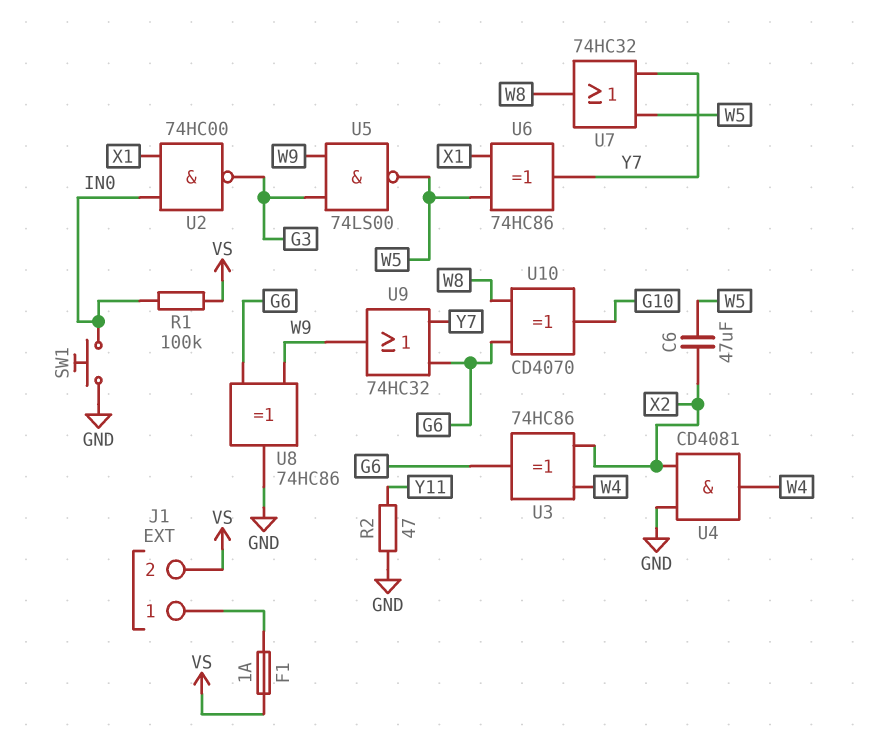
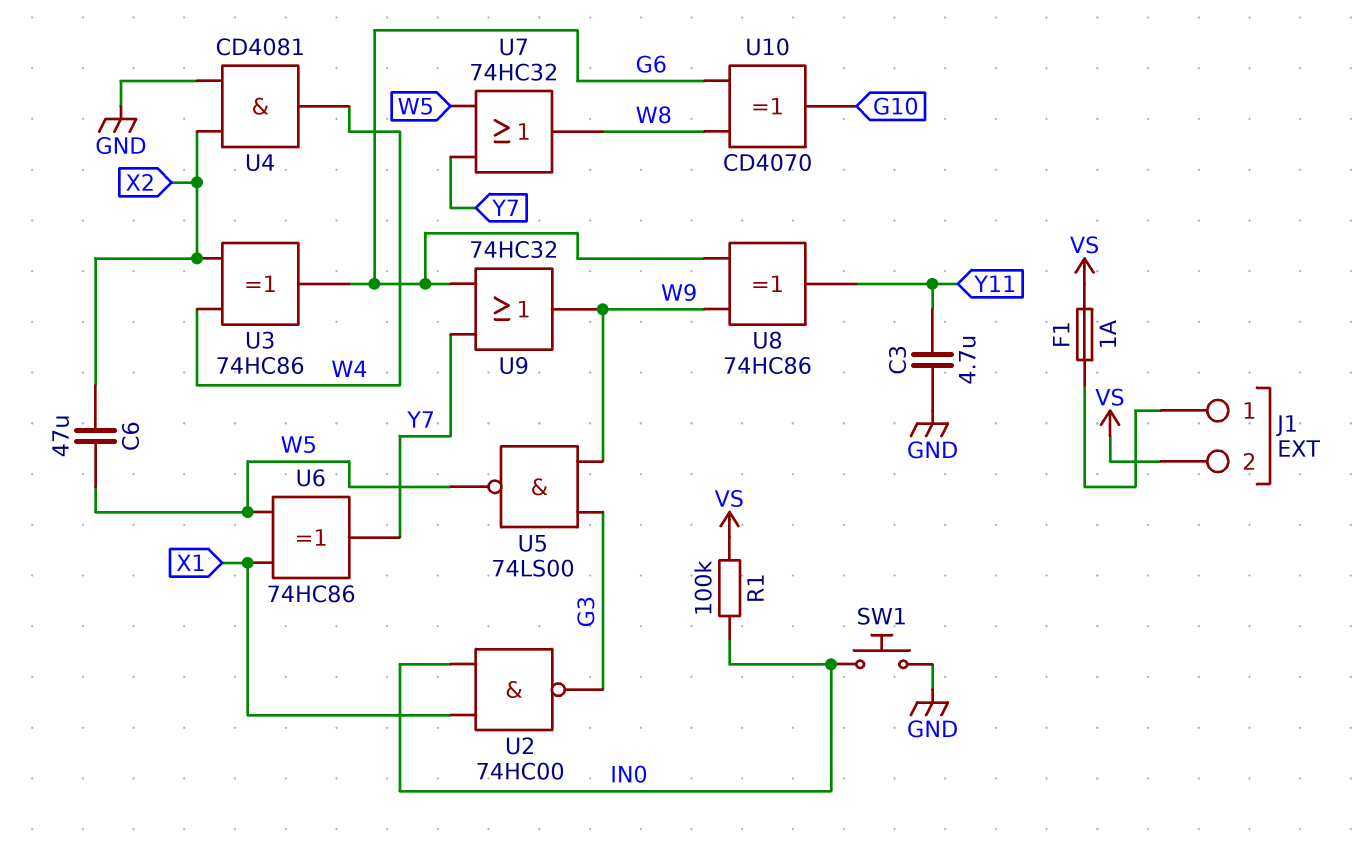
C3: none -> 4.7uF (GND, Y11)
R2: 47 (GND, Y11) -> none
U8: XOR 74HC86 (in G6, in W9, out GND) -> XOR 74HC86 (in G6, in W9, out Y11)

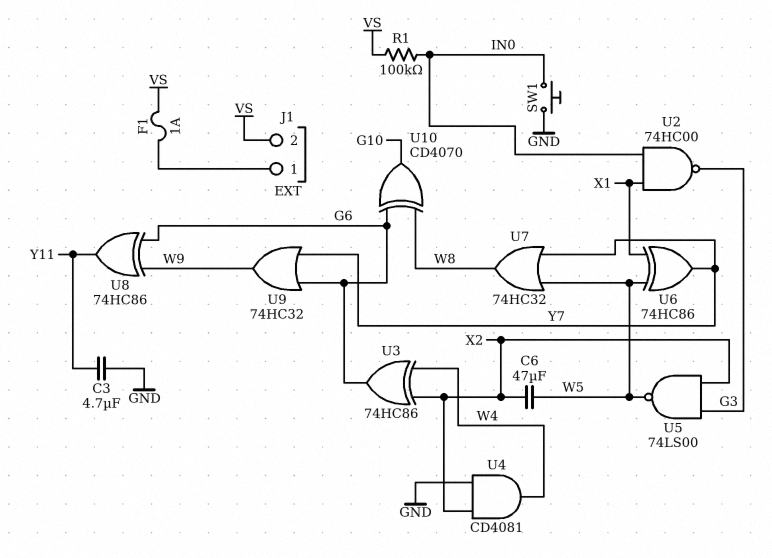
U5: NAND 74LS00 (in G3, in W9, out W5) -> NAND 74LS00 (in G3, in X2, out W5)

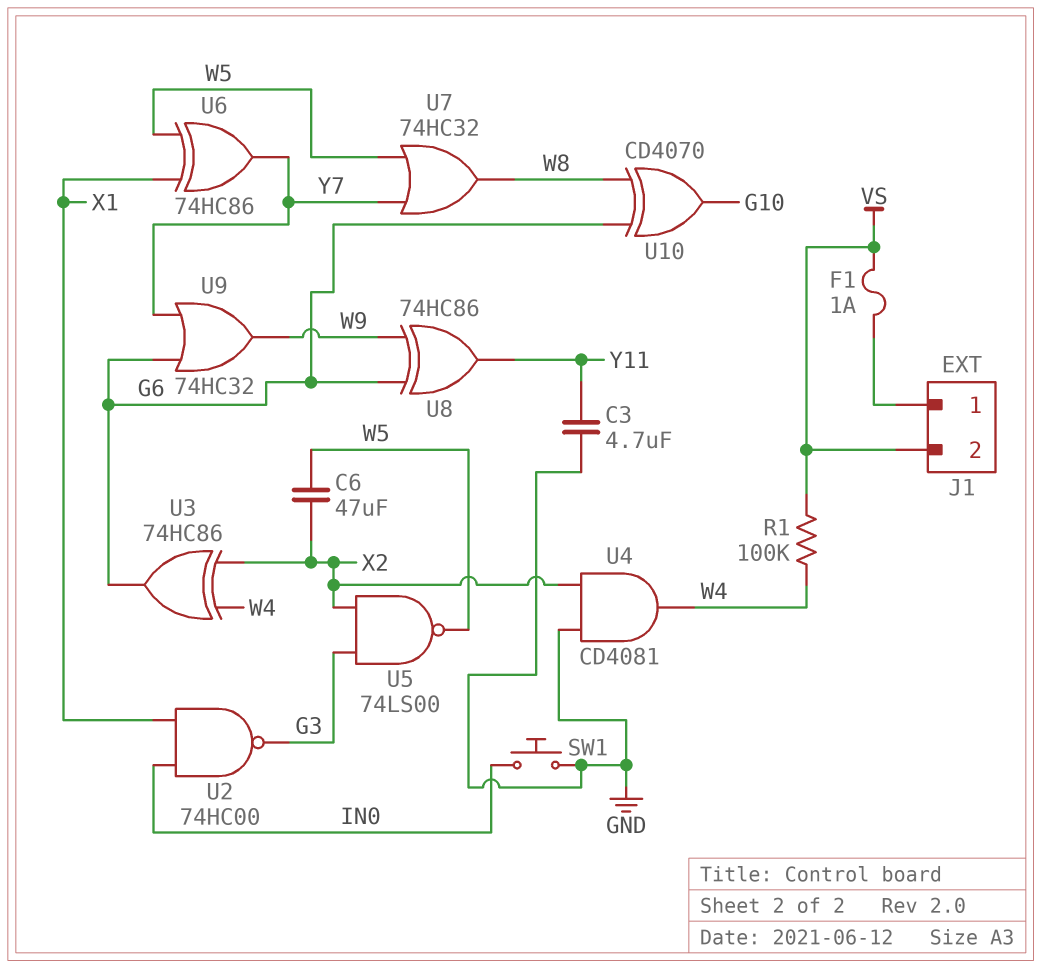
R1: 100k (IN0, VS) -> 100k (VS, W4)

